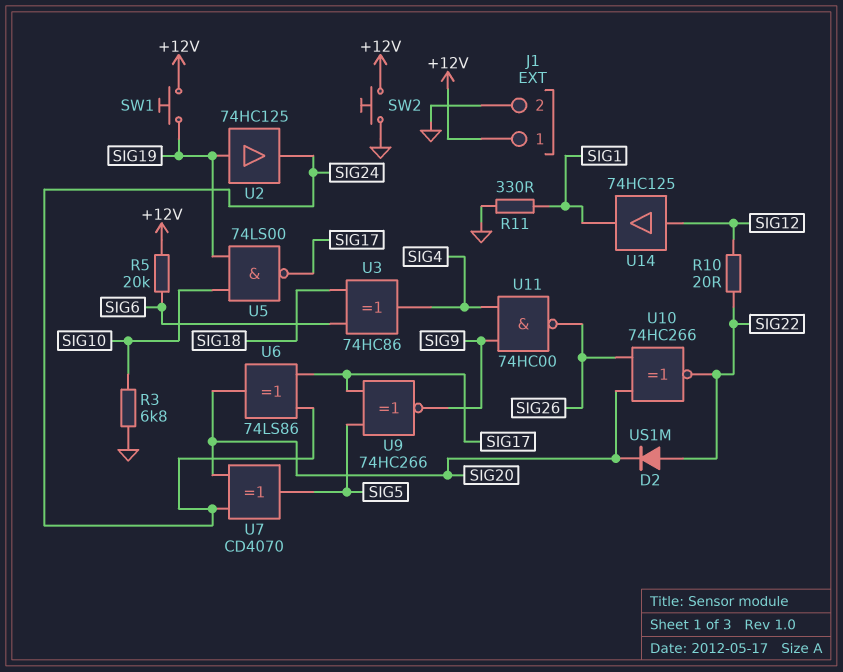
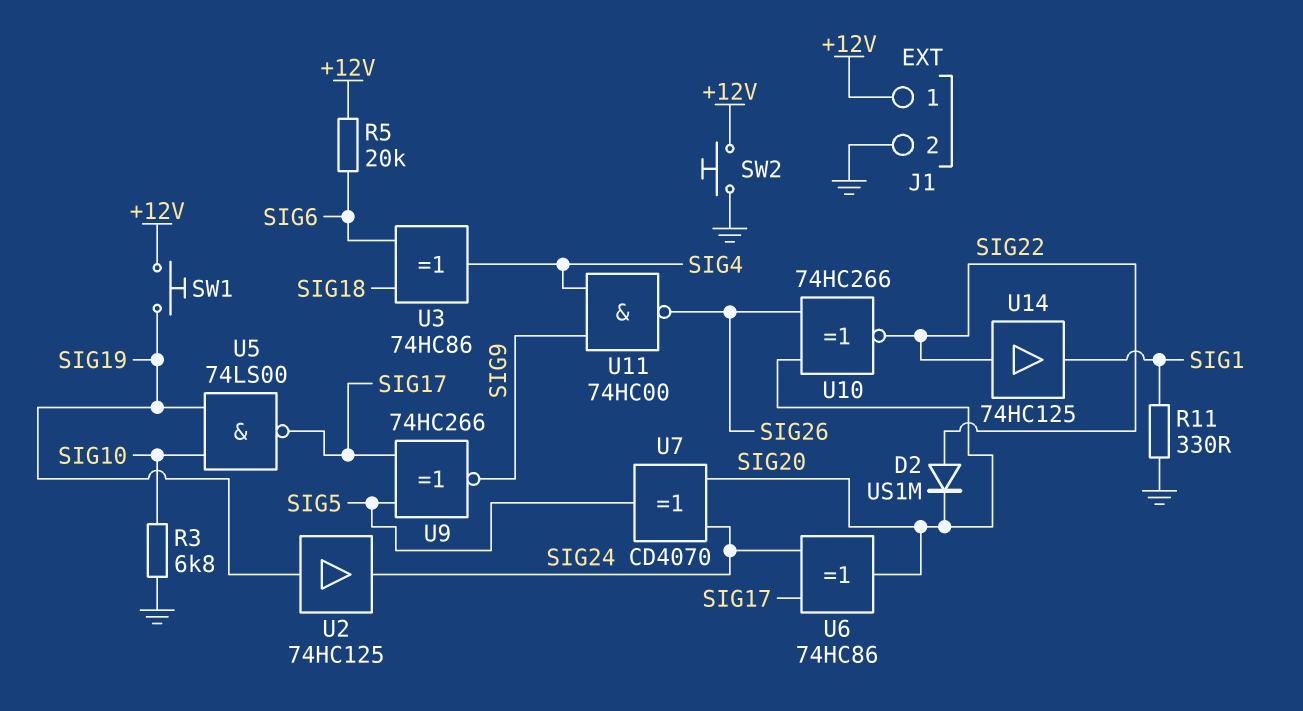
R10: 20 (SIG12, SIG22) -> none
U6: XOR 74LS86 (in SIG17, in SIG24, out SIG20) -> XOR 74HC86 (in SIG17, in SIG24, out SIG20)
U14: buffer 74HC125 (in SIG12, out SIG1) -> buffer 74HC125 (in SIG22, out SIG1)

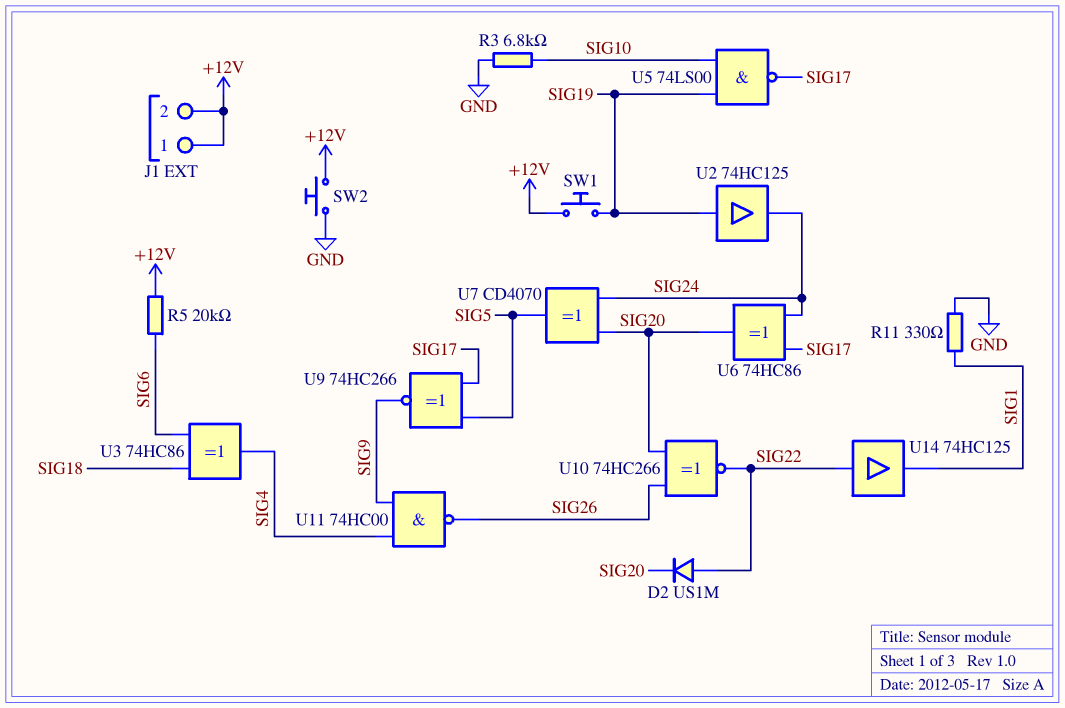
J1 pin 2: GND -> +12V

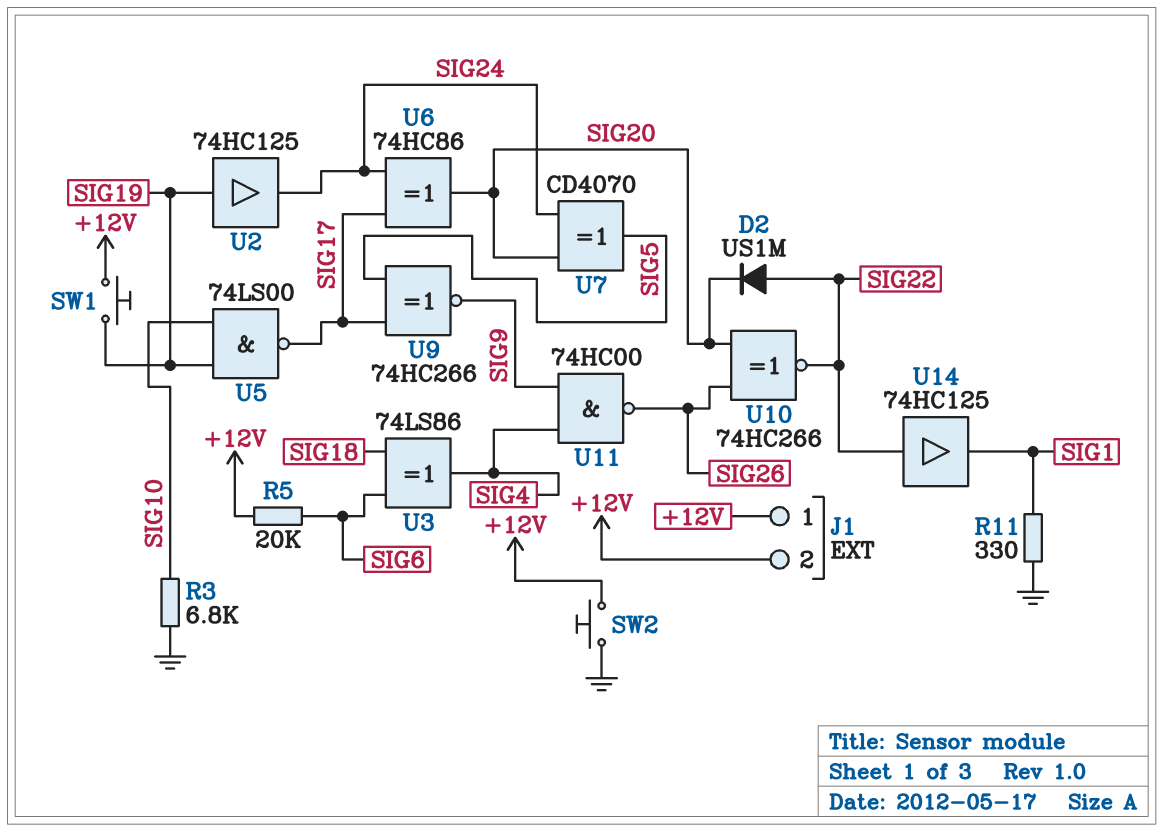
U3: XOR 74HC86 (in SIG6, in SIG18, out SIG4) -> XOR 74LS86 (in SIG6, in SIG18, out SIG4)

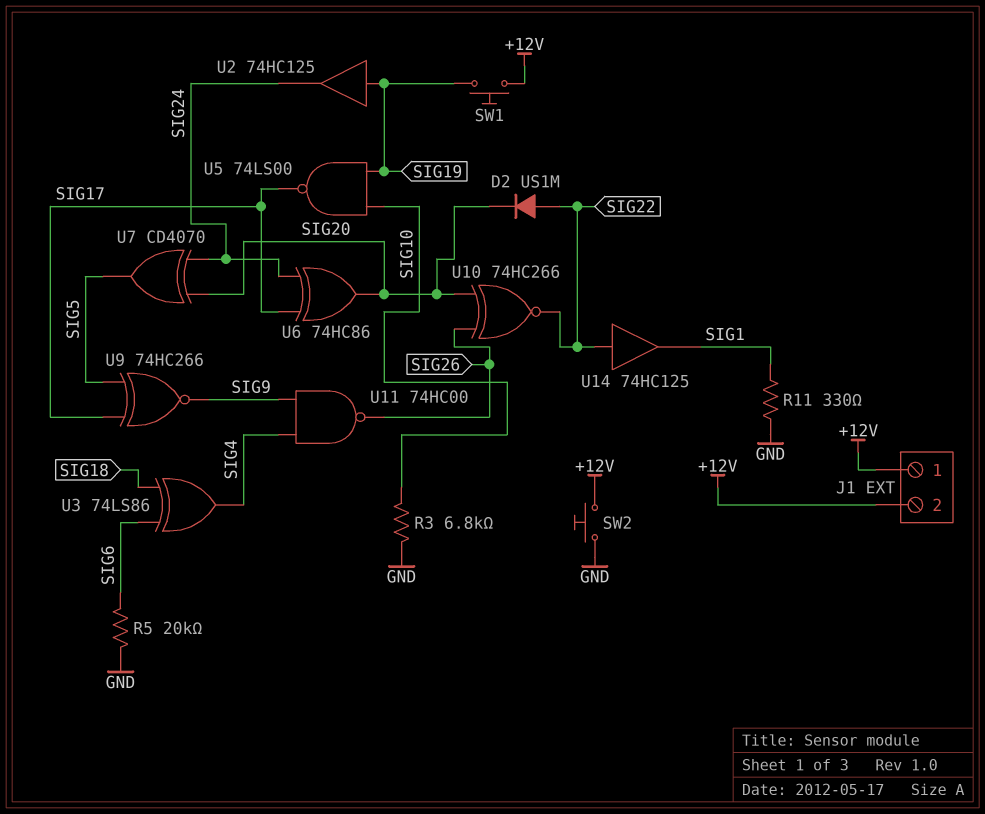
R5: 20k (+12V, SIG6) -> 20k (GND, SIG6)

